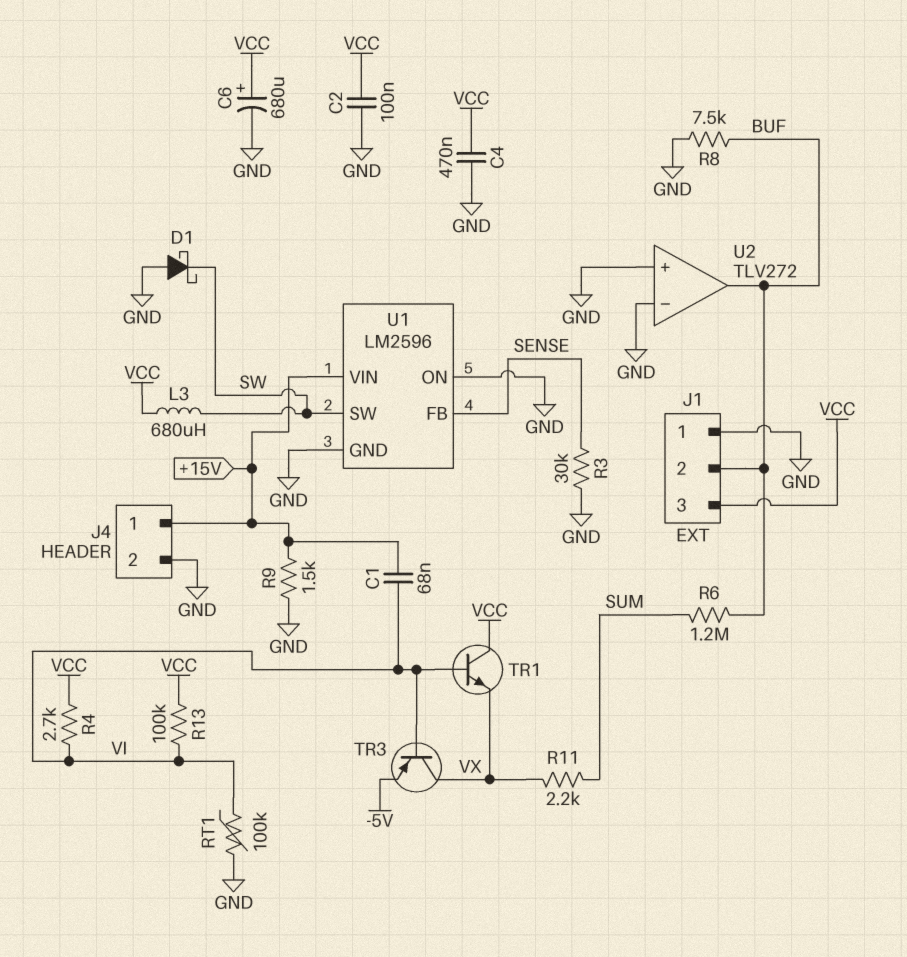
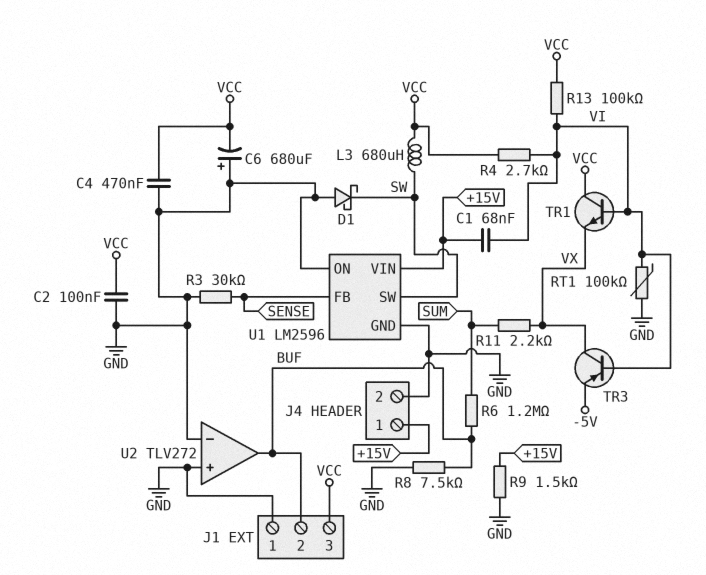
C6: 680uF (plus VCC, minus GND) -> 680uF (plus GND, minus VCC)

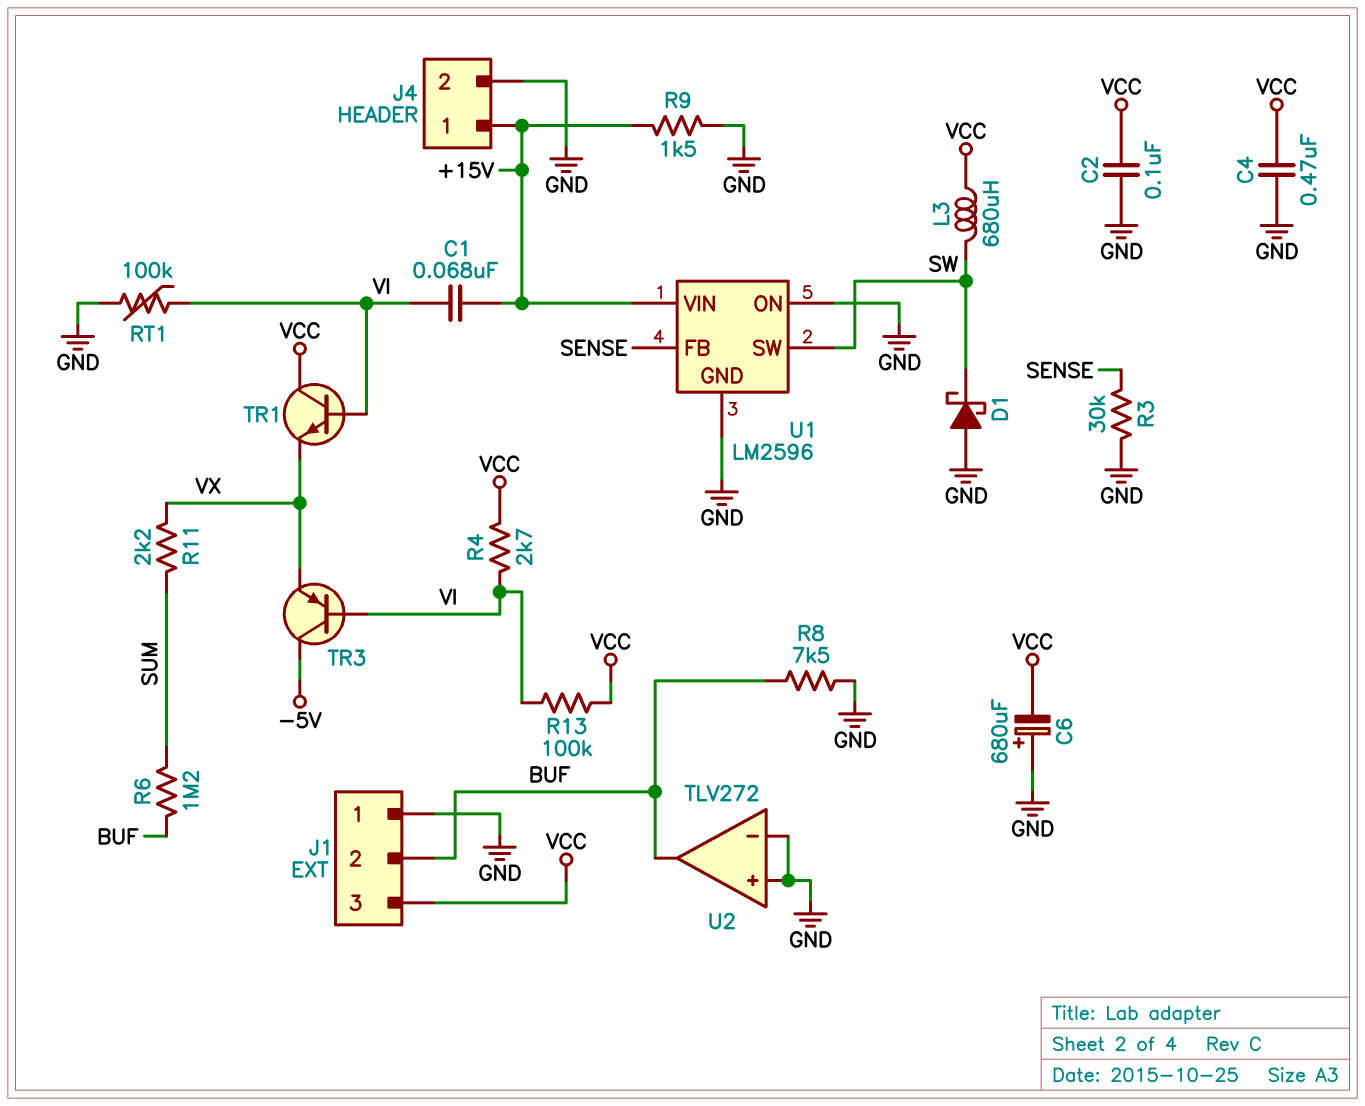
TR3: PNP (B VI, C VX, E -5V) -> PNP (B VI, C -5V, E VX)

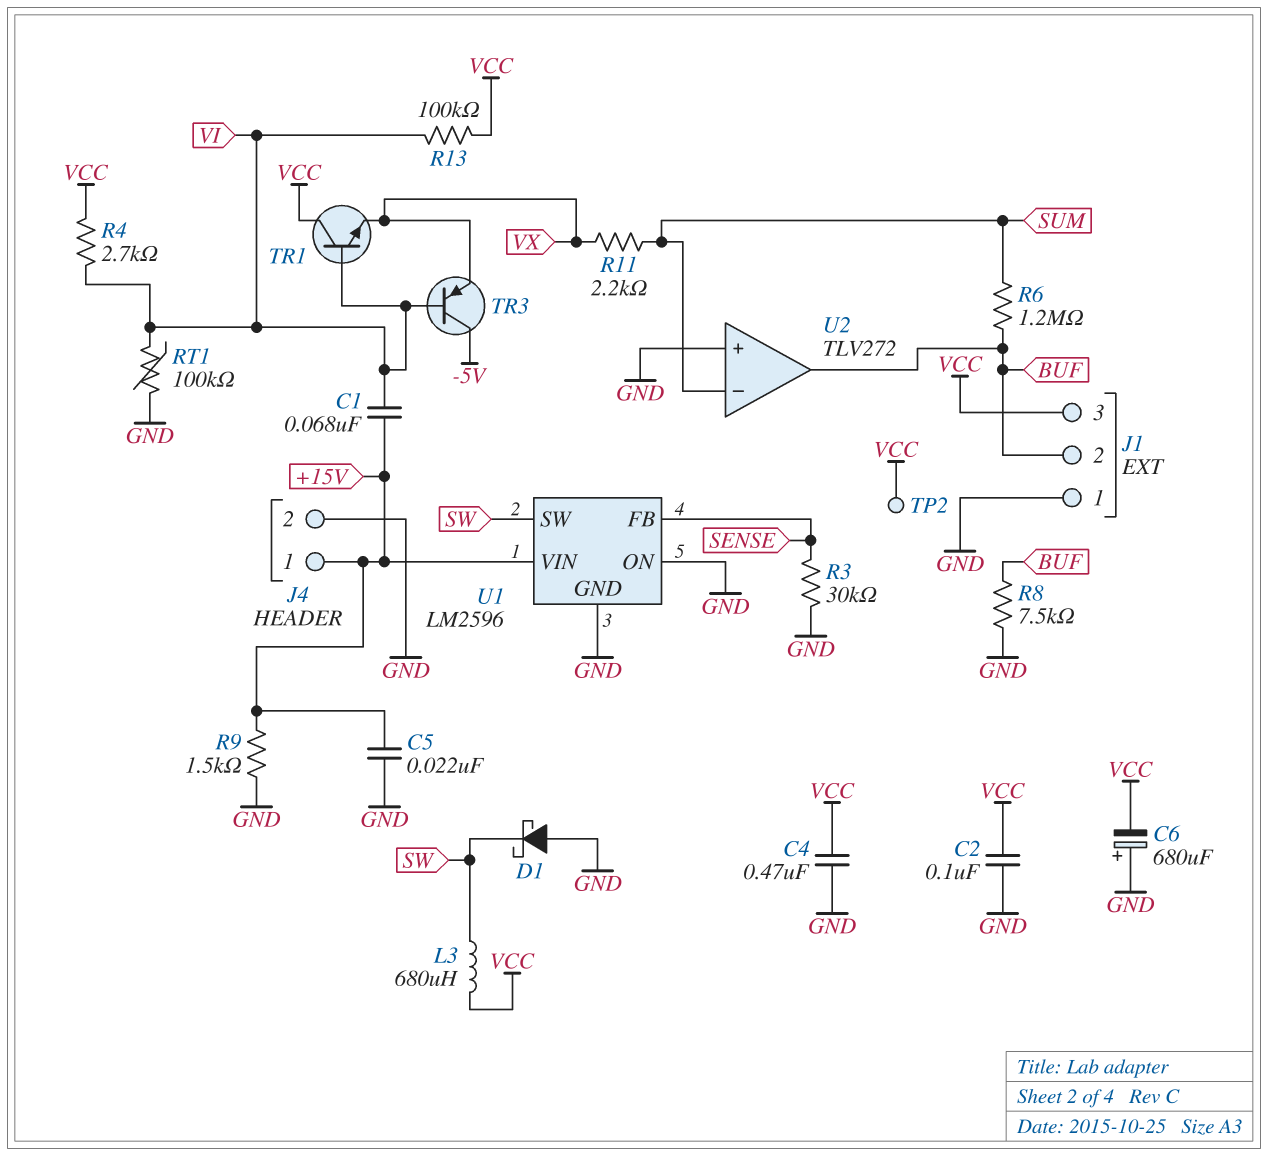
C5: none -> 22nF (+15V, GND)
TP2: none -> test point (VCC)
U2 pin in-: GND -> SUM

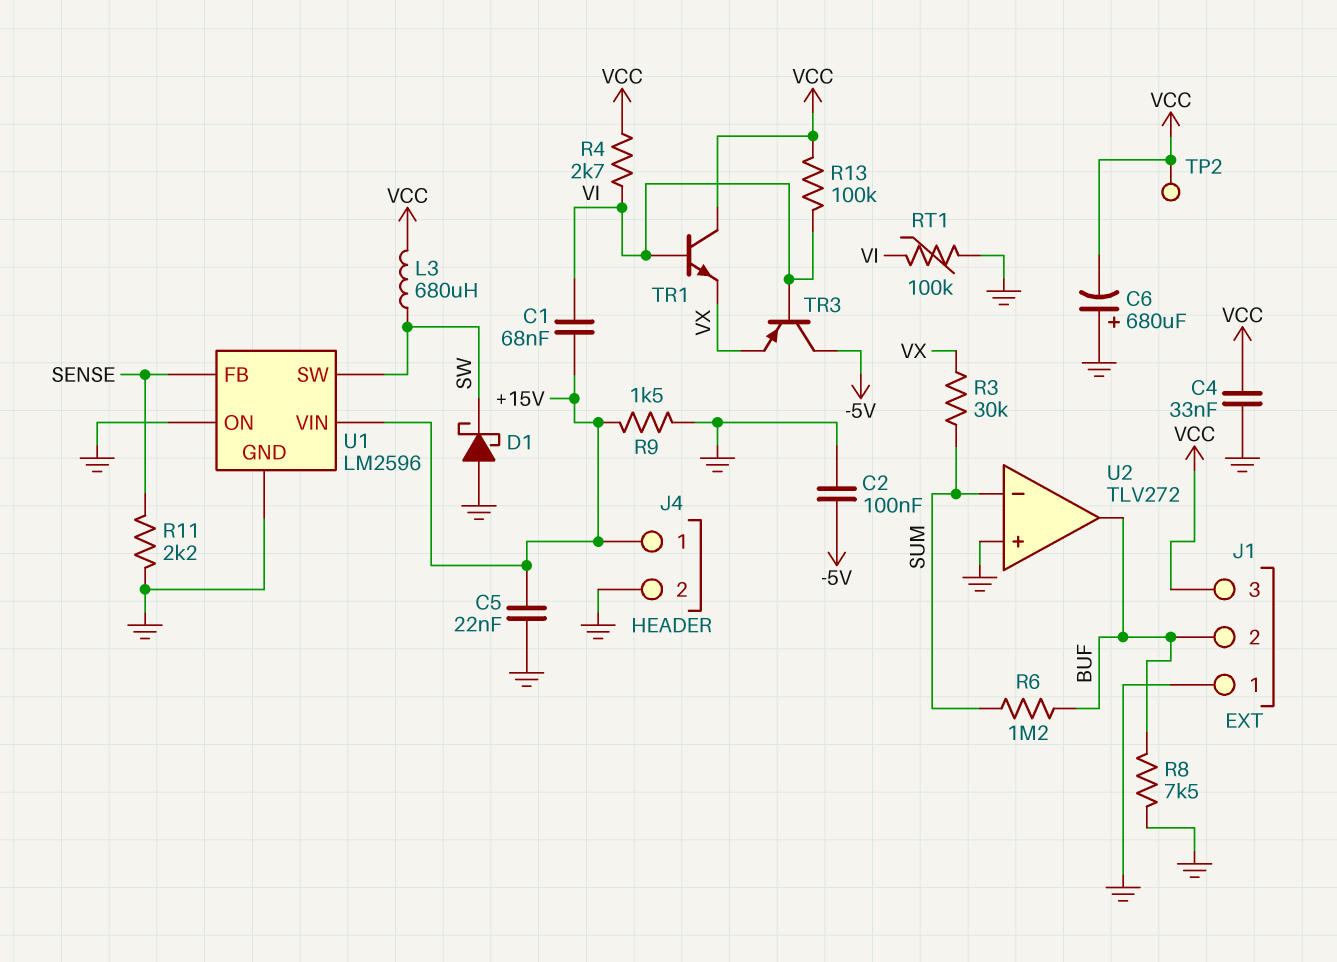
C2: 100nF (GND, VCC) -> 100nF (-5V, GND)
C4: 470nF (GND, VCC) -> 33nF (GND, VCC)
R3: 30k (GND, SENSE) -> 30k (SUM, VX)
R11: 2.2k (SUM, VX) -> 2.2k (GND, SENSE)

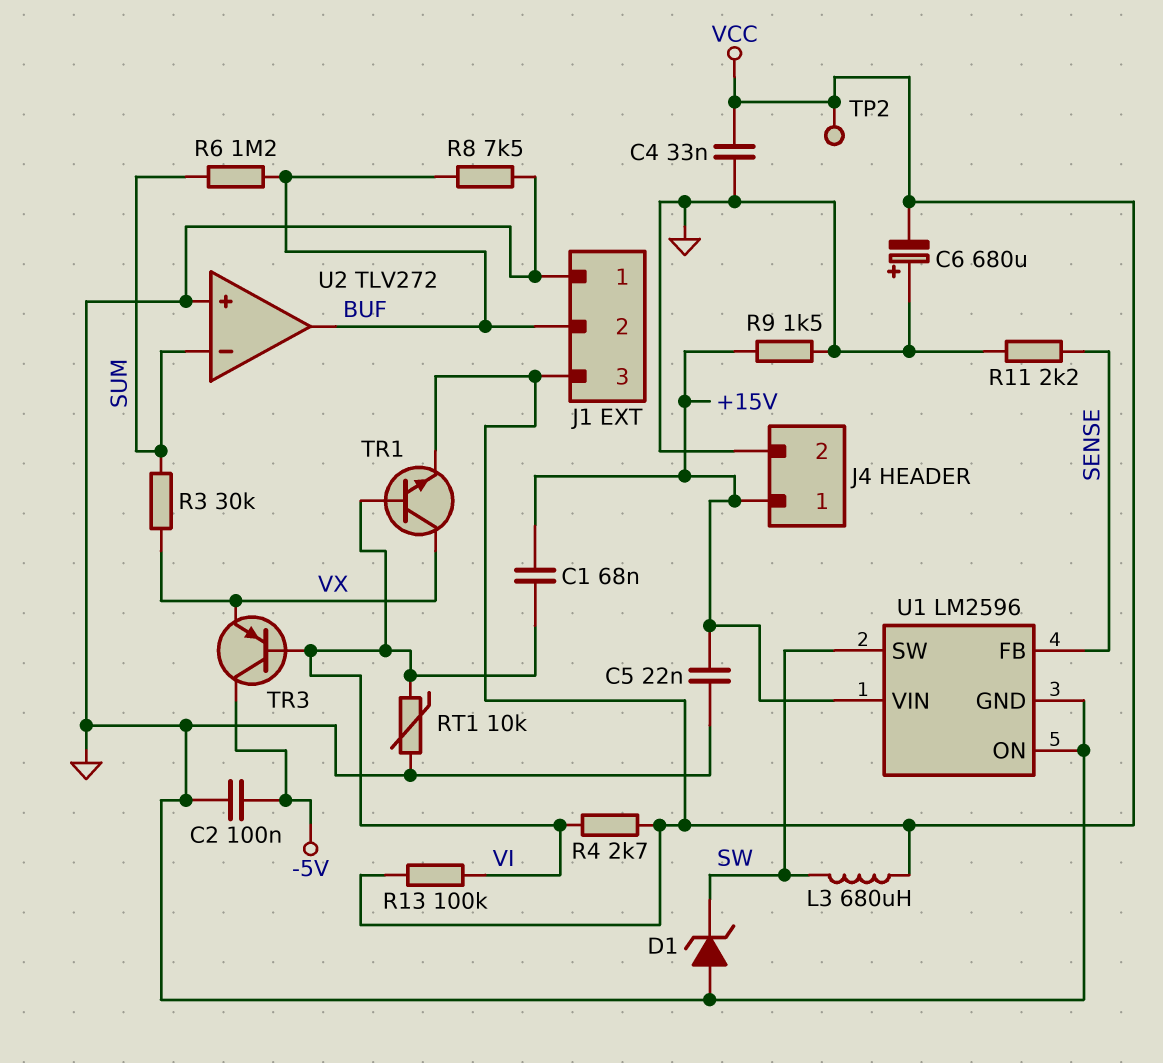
D1: schottky (A GND, K SW) -> zener (A GND, K SW)
RT1: 100k (GND, VI) -> 10k (GND, VI)
TR1: NPN (B VI, C VCC, E VX) -> NPN (B VI, C VX, E VCC)

